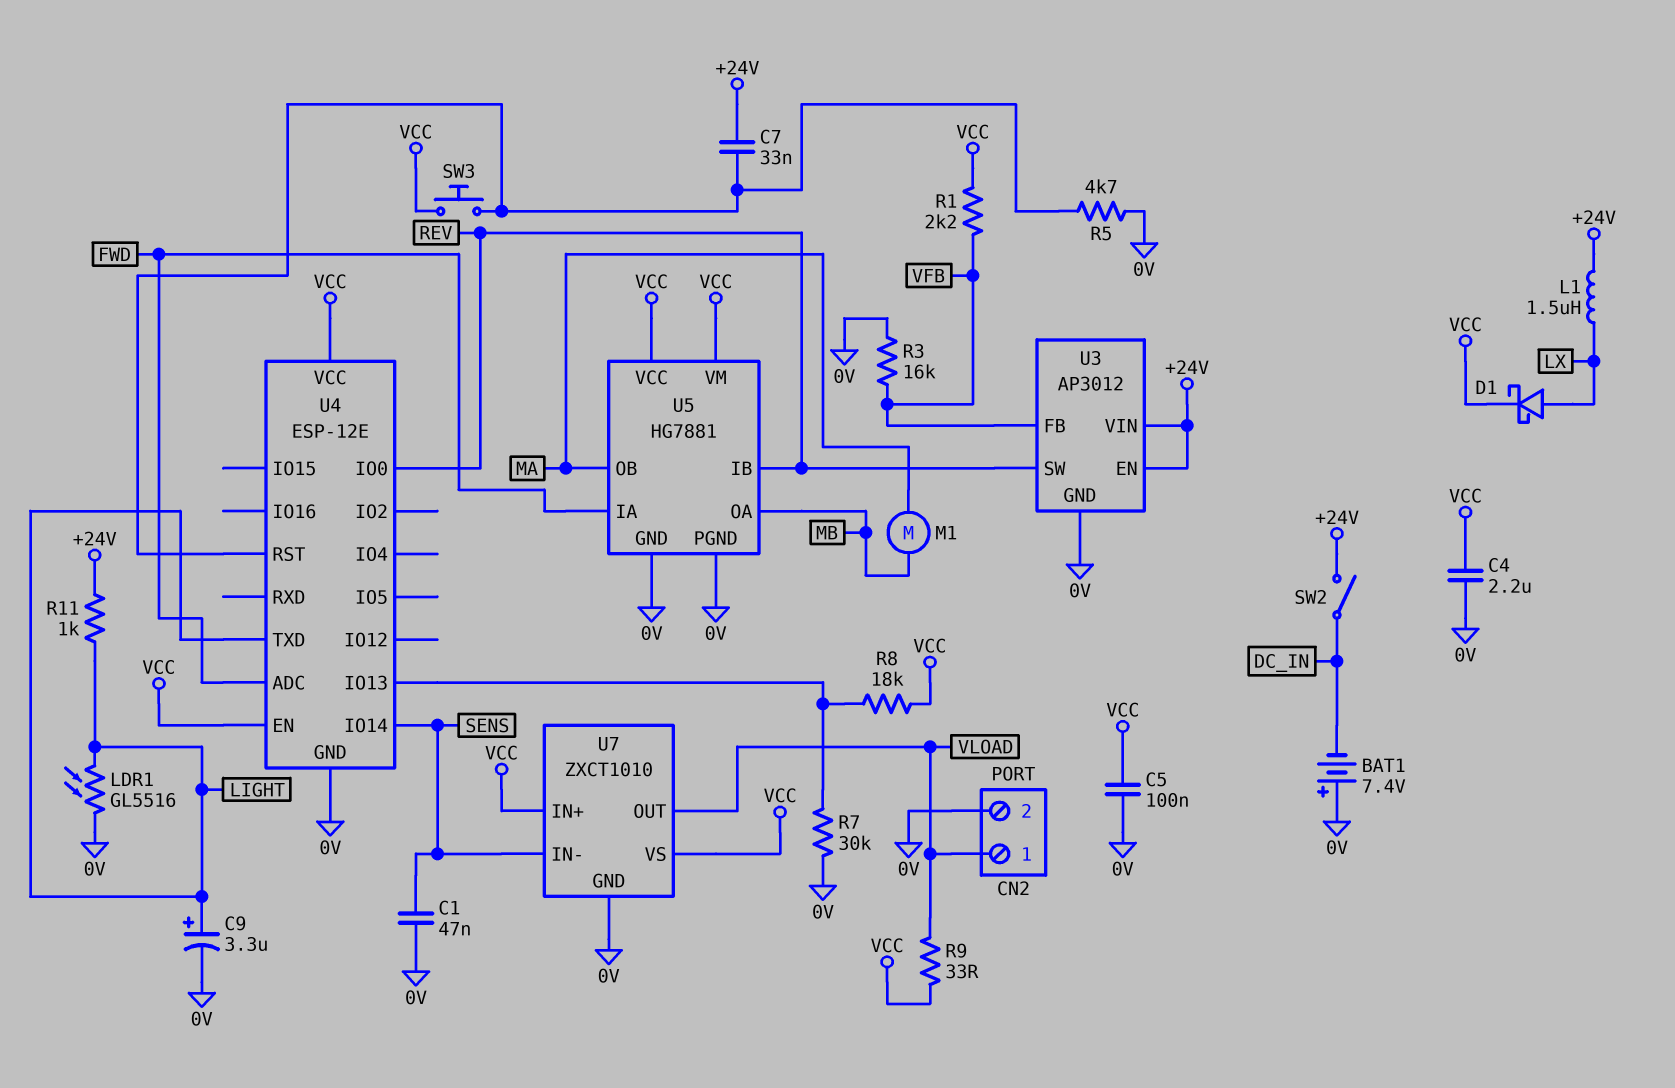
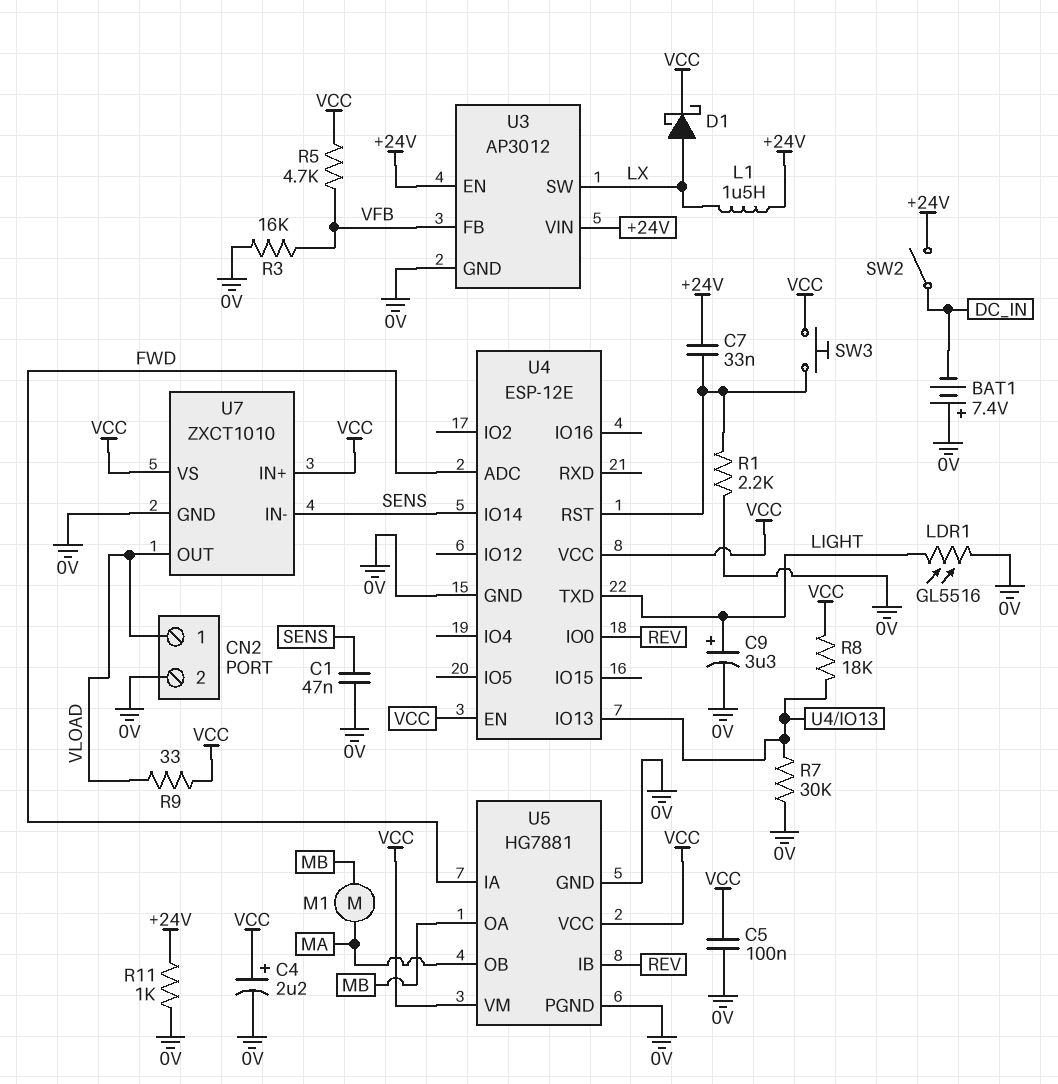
C4: 2.2uF (0V, VCC) -> 2.2uF (plus VCC, minus 0V)
R1: 2.2k (VCC, VFB) -> 2.2k (0V, U4/RST)
R5: 4.7k (0V, U4/RST) -> 4.7k (VCC, VFB)
R11: 1k (+24V, LIGHT) -> 1k (+24V, 0V)
U3 pin SW: REV -> LX

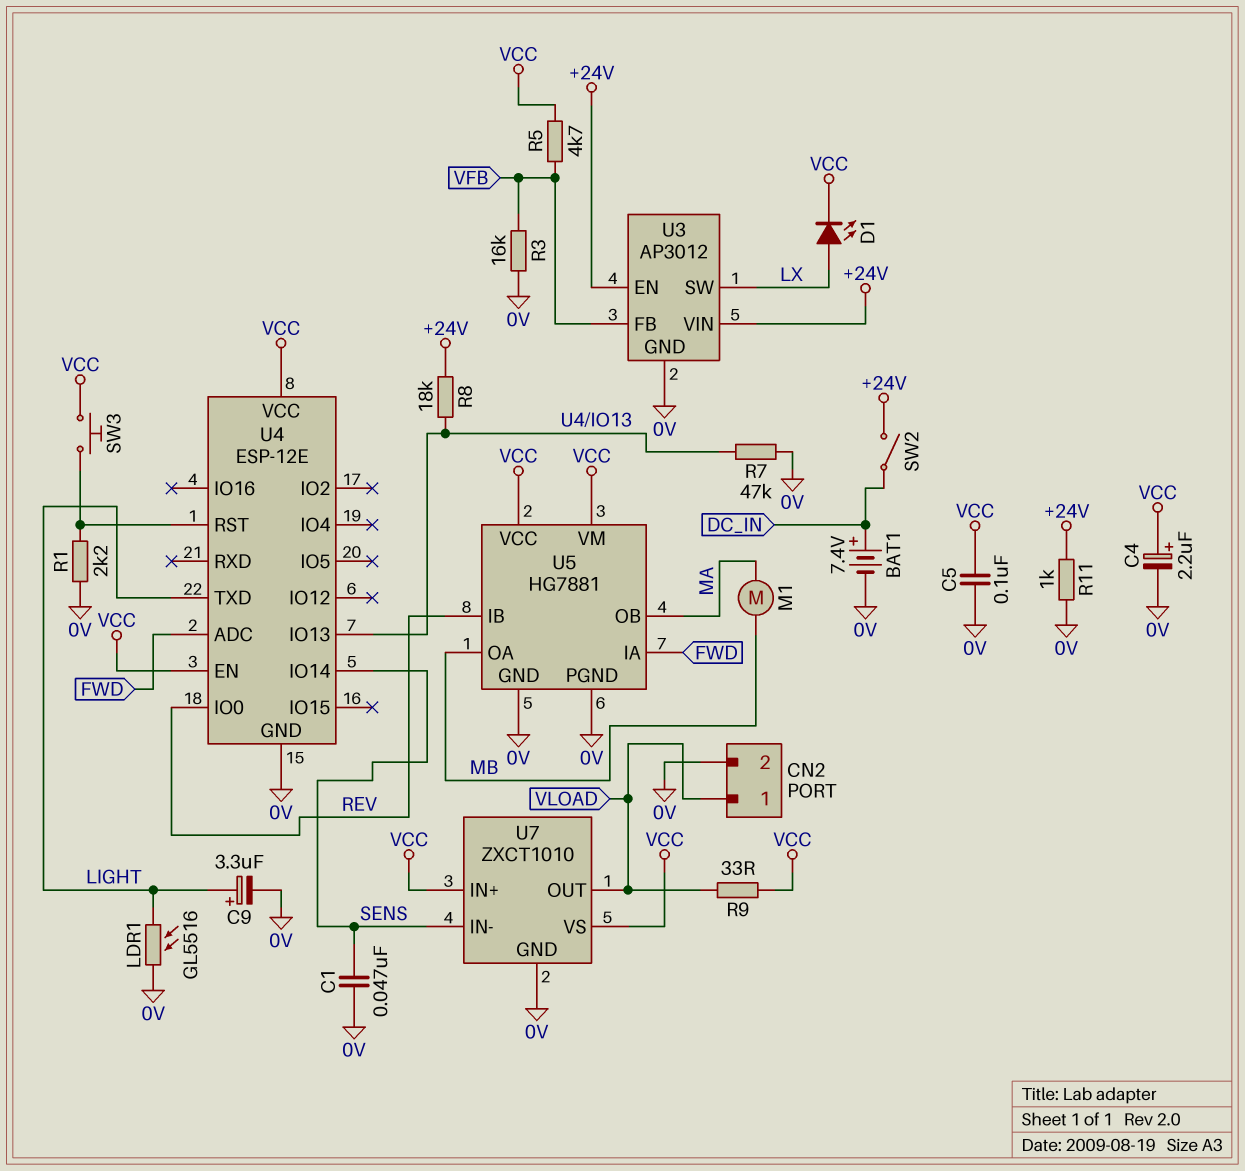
BAT1: 7.4V (plus 0V, minus DC_IN) -> 7.4V (plus DC_IN, minus 0V)
C7: 33nF (+24V, U4/RST) -> none
D1: schottky (A LX, K VCC) -> LED (A LX, K VCC)
L1: 1.5uH (+24V, LX) -> none
R7: 30k (0V, U4/IO13) -> 47k (0V, U4/IO13)
R8: 18k (U4/IO13, VCC) -> 18k (+24V, U4/IO13)

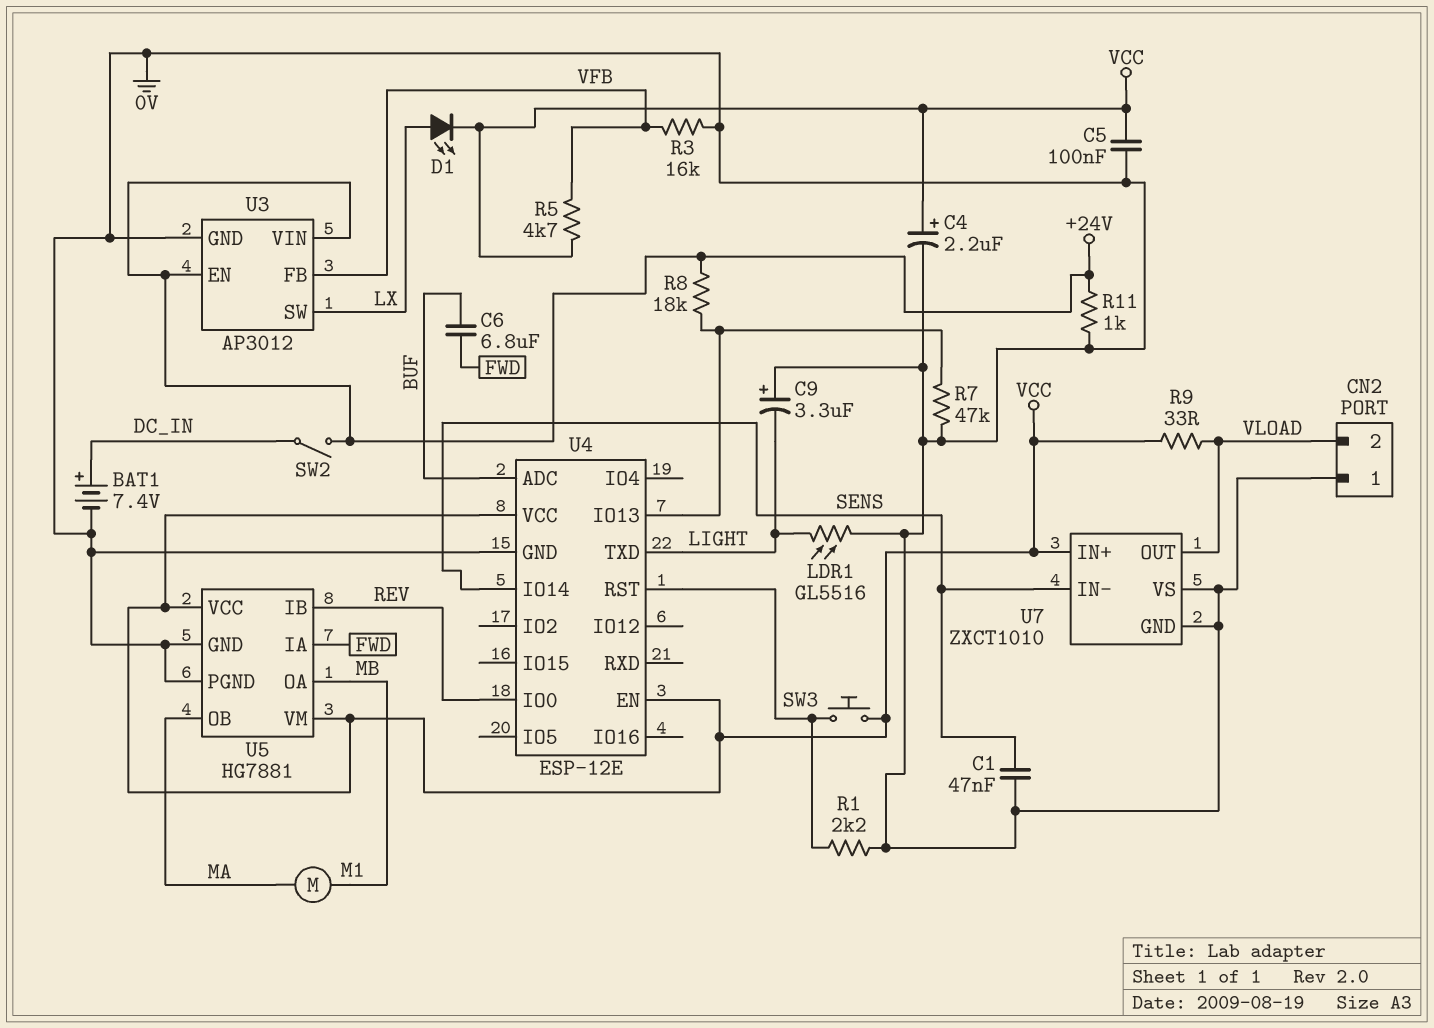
C6: none -> 6.8uF (BUF, FWD)
C9: 3.3uF (plus LIGHT, minus 0V) -> 3.3uF (plus 0V, minus LIGHT)
CN2 pin 1: VLOAD -> 0V
CN2 pin 2: 0V -> VLOAD
U4 pin ADC: FWD -> BUF
U7 pin VS: VCC -> 0V

